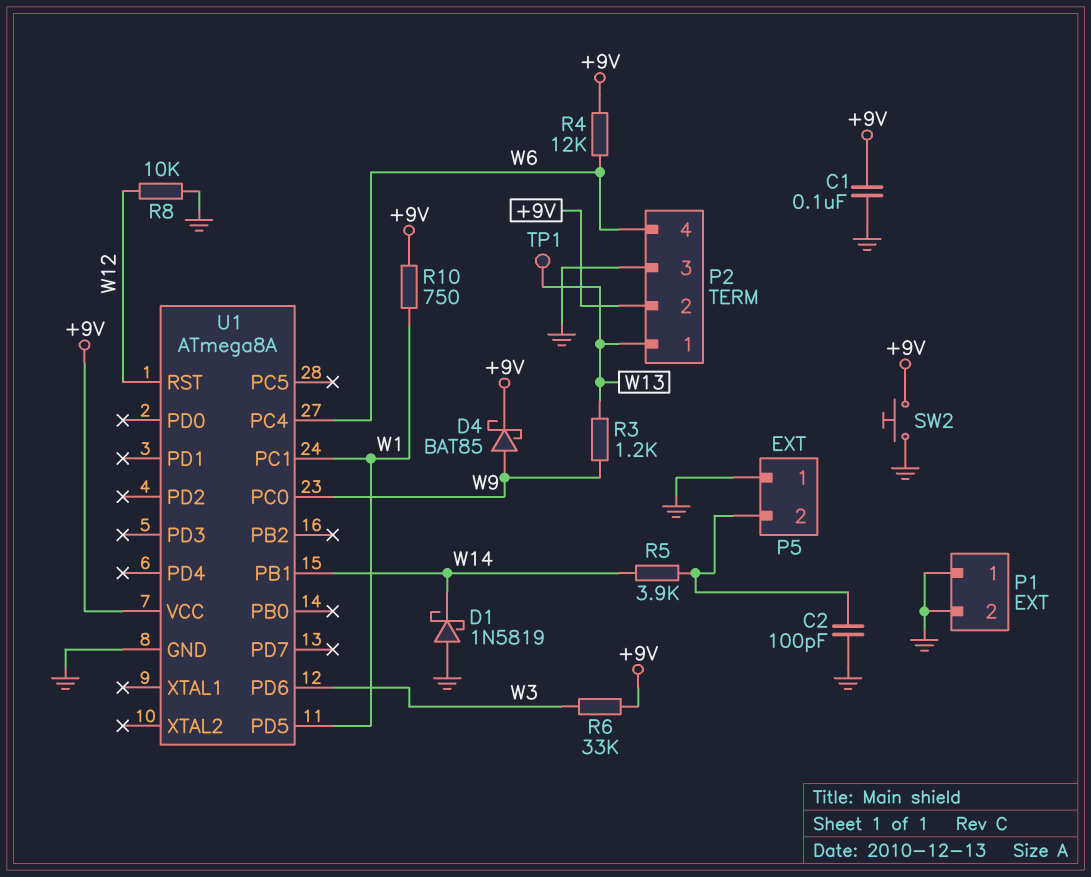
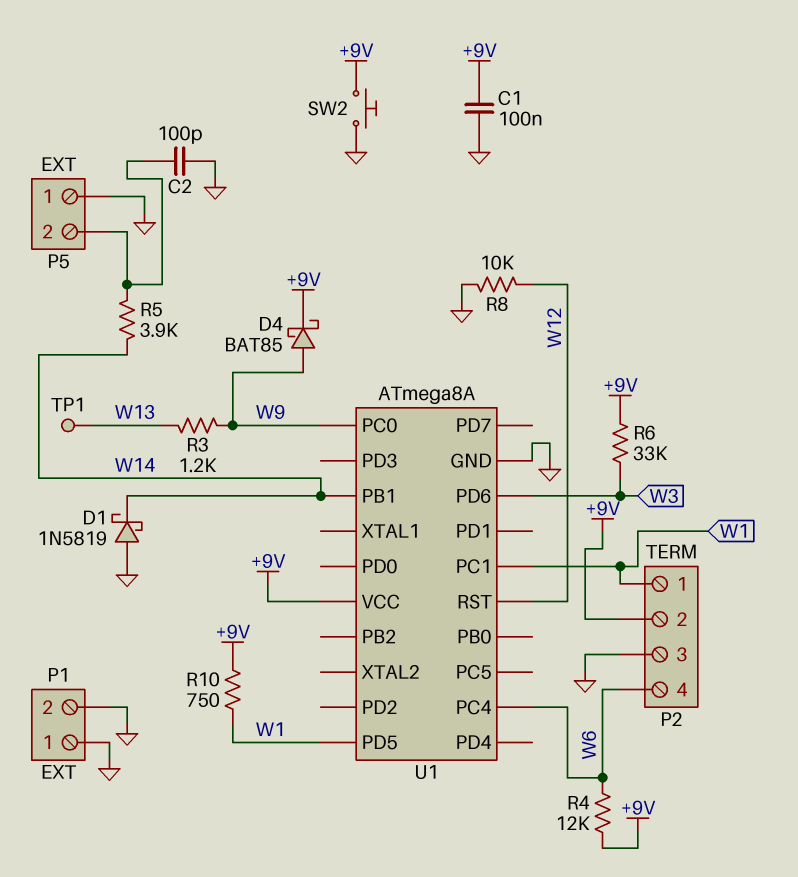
P2 pin 1: W13 -> W1

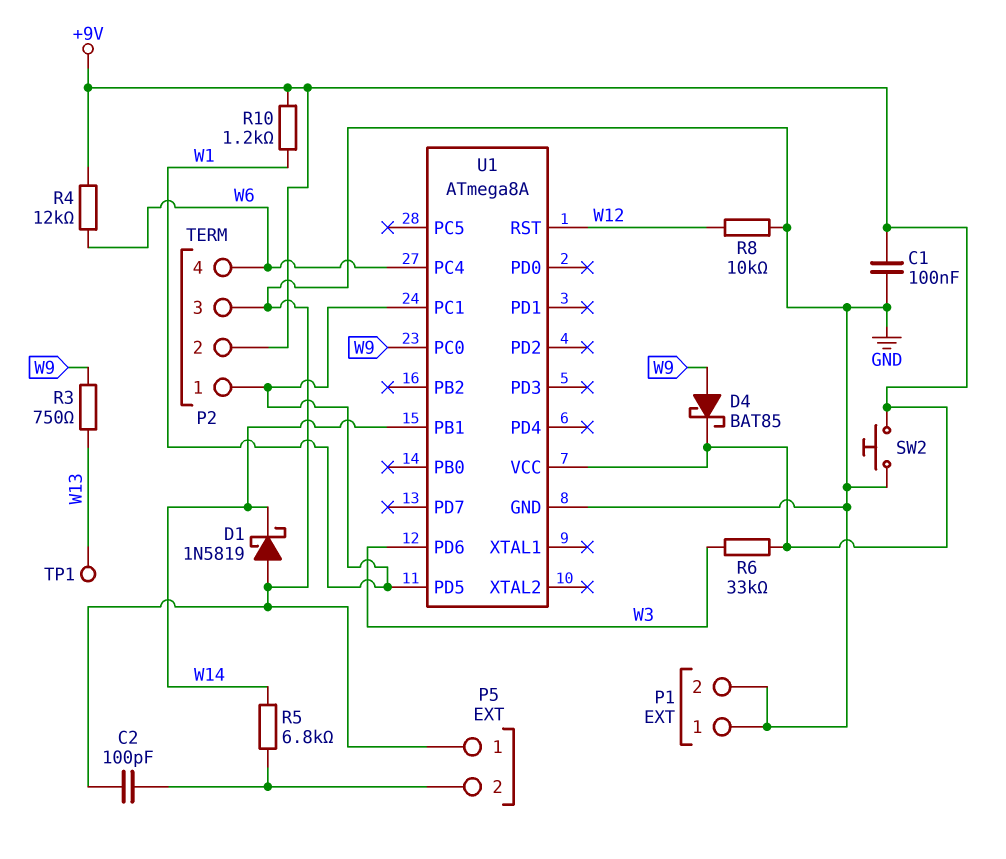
R3: 1.2k (W9, W13) -> 750 (W9, W13)
R5: 3.9k (P5/2, W14) -> 6.8k (P5/2, W14)
R10: 750 (+9V, W1) -> 1.2k (+9V, W1)

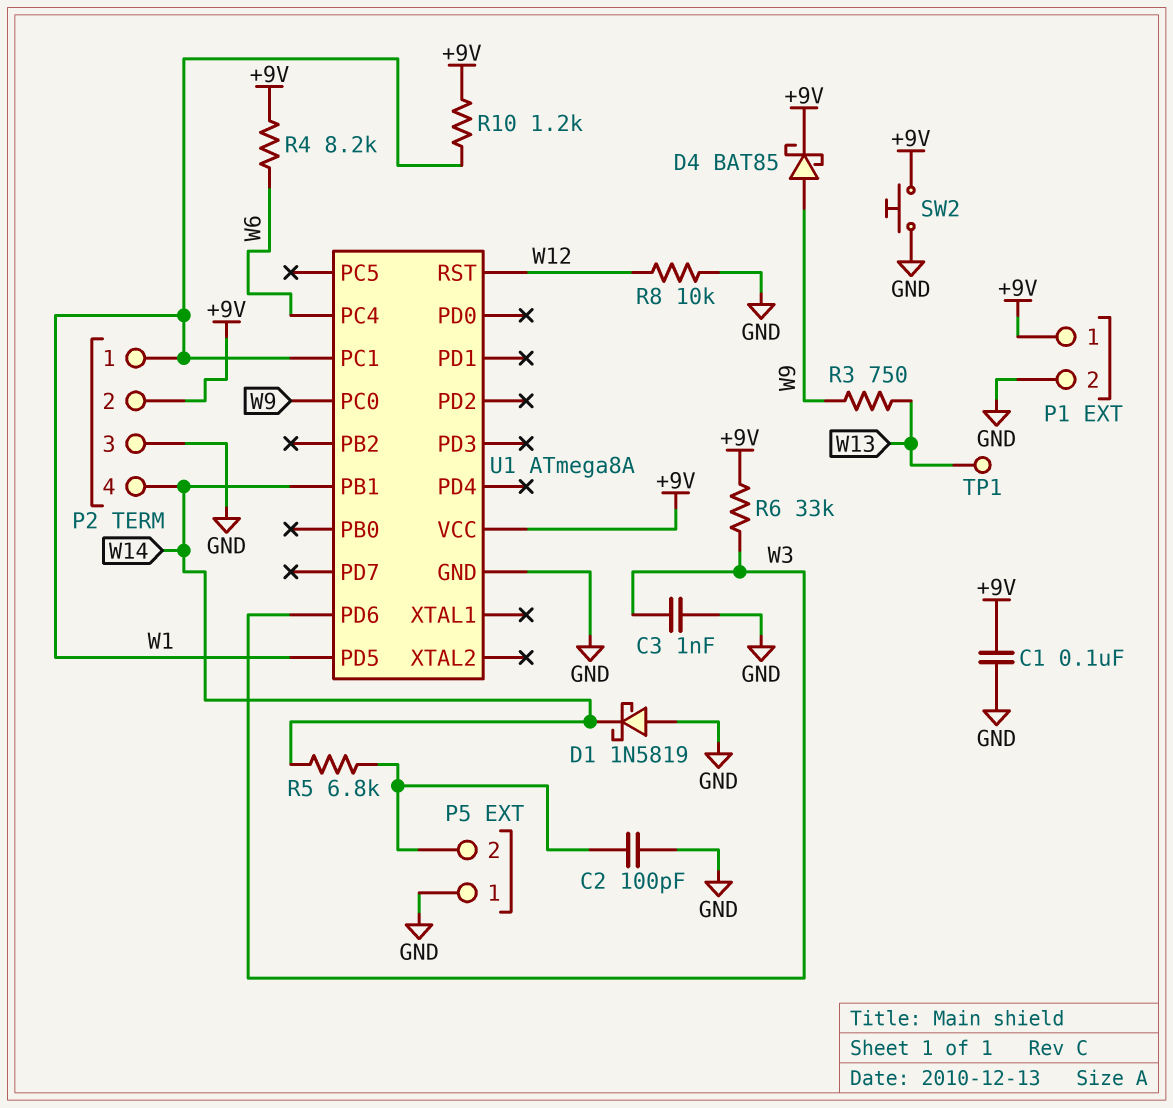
C3: none -> 1nF (GND, W3)
P1 pin 1: GND -> +9V
P2 pin 4: W6 -> W14
R4: 12k (+9V, W6) -> 8.2k (+9V, W6)

